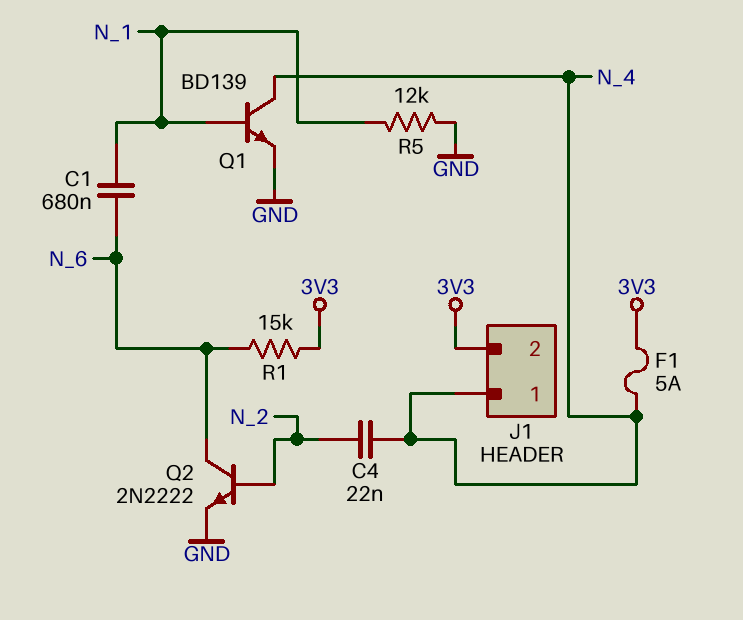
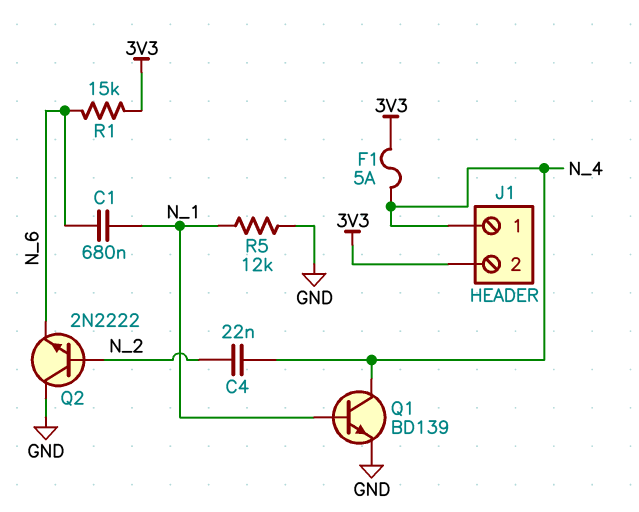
Q2: NPN 2N2222 (B N_2, C N_6, E GND) -> NPN 2N2222 (B N_2, C GND, E N_6)

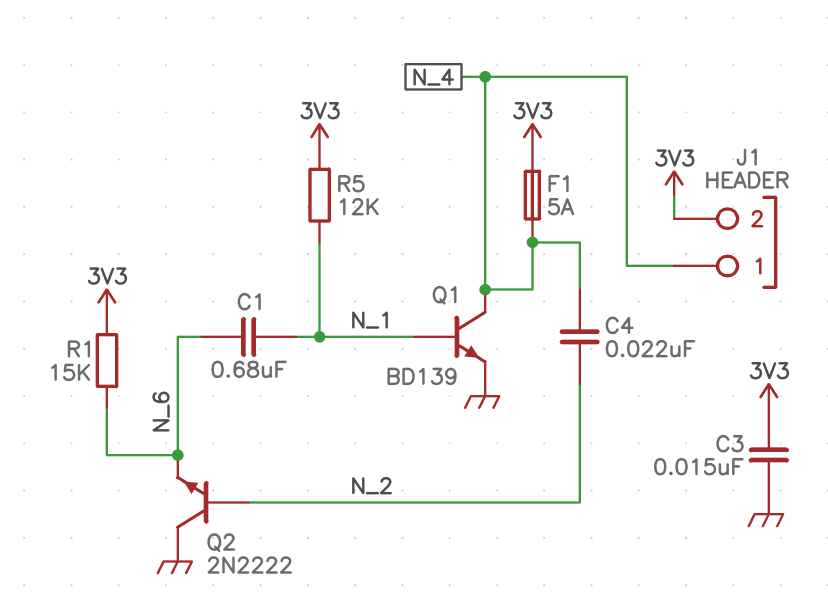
C3: none -> 15nF (3V3, GND)
R5: 12k (GND, N_1) -> 12k (3V3, N_1)

